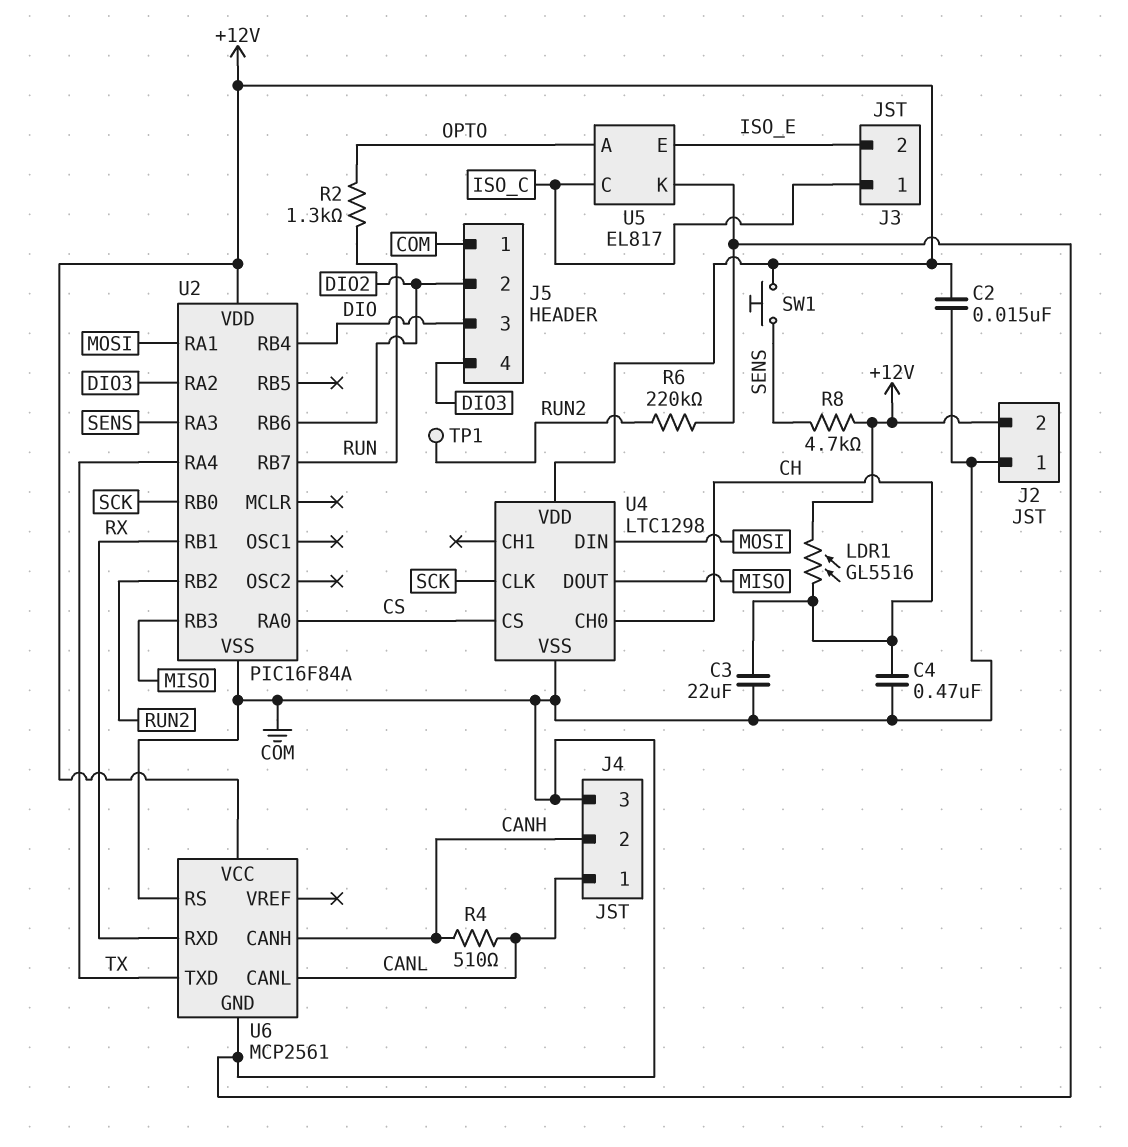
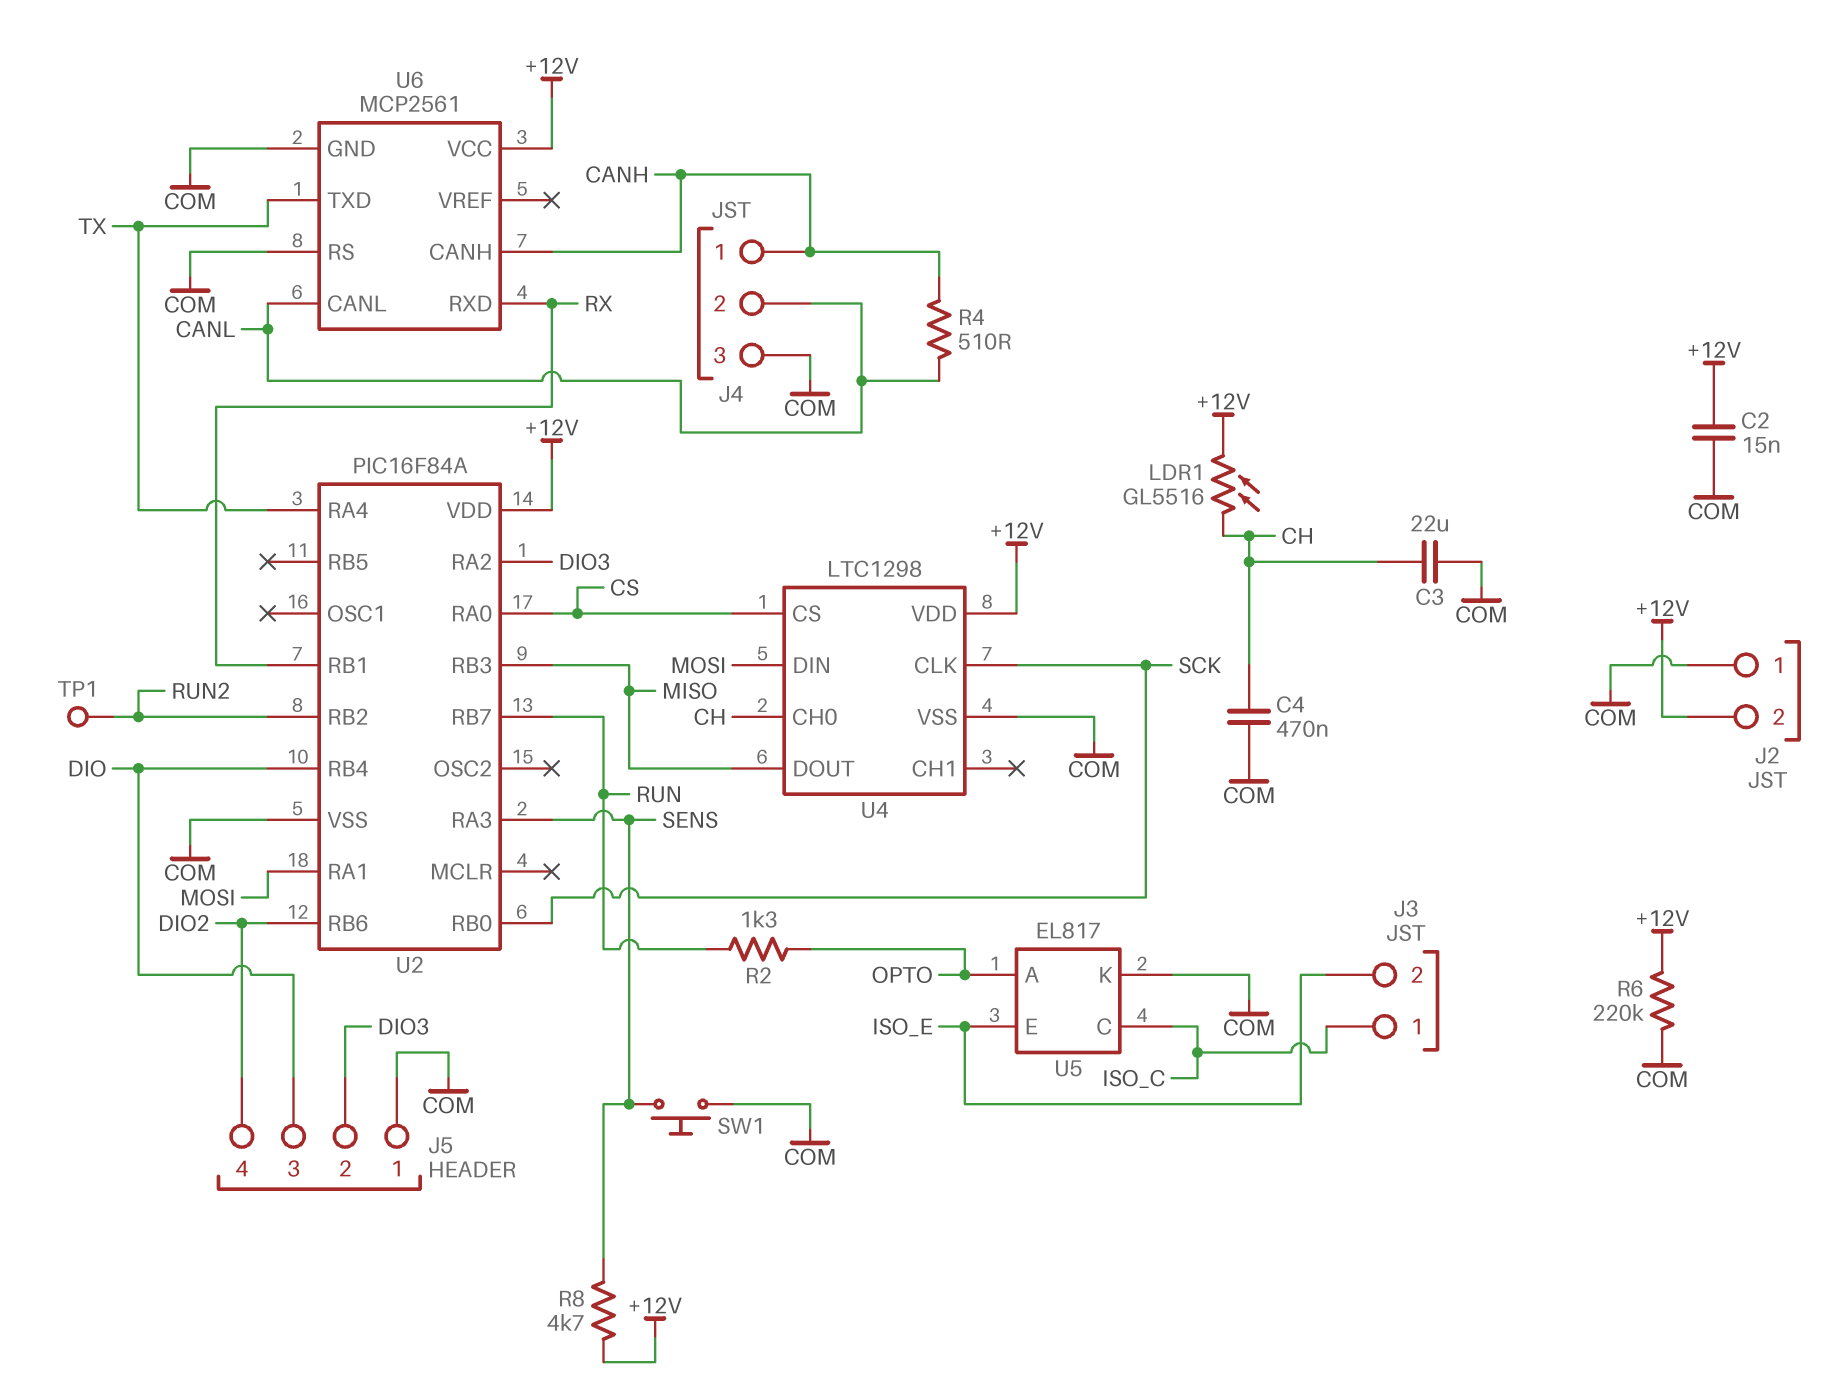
J4 pin 1: CANL -> CANH
J4 pin 2: CANH -> CANL
J5 pin 2: DIO2 -> DIO3
J5 pin 4: DIO3 -> DIO2
R6: 220k (COM, RUN2) -> 220k (+12V, COM)
SW1: button (+12V, SENS) -> button (COM, SENS)

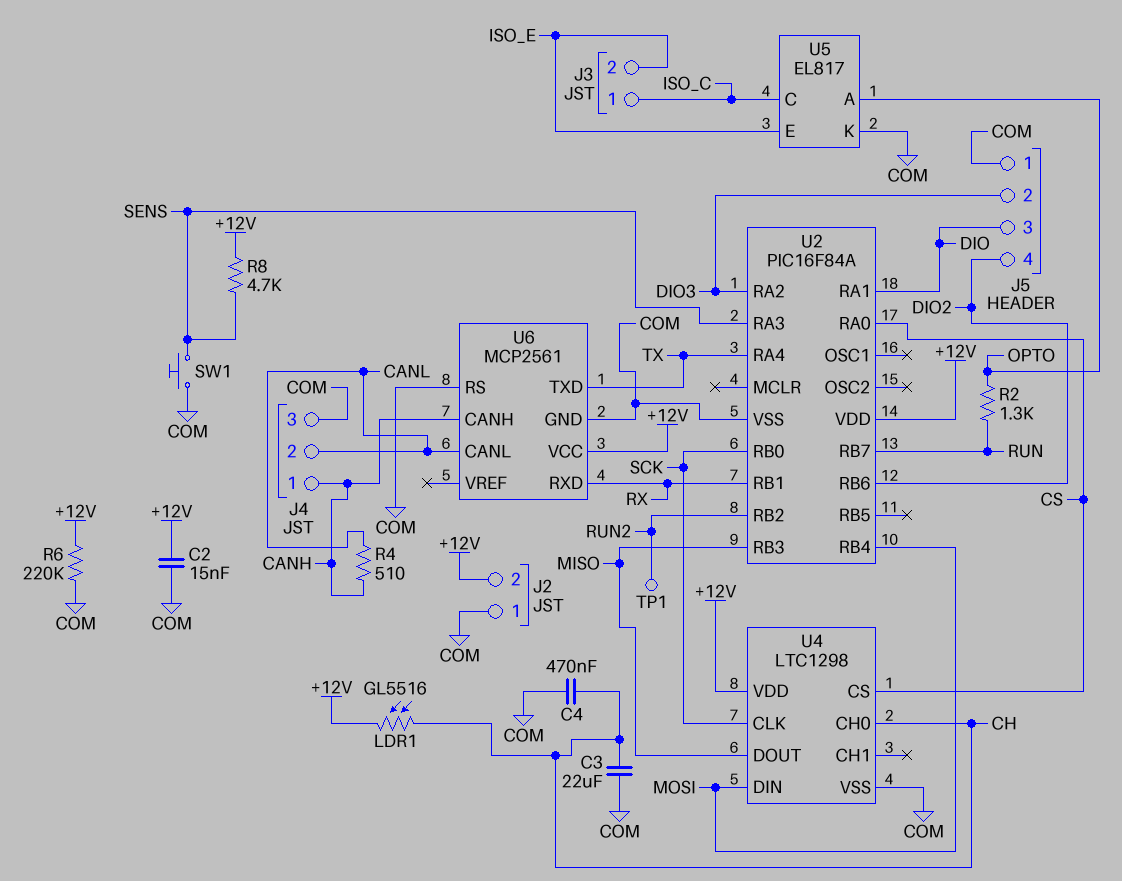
U2 pin RA1: MOSI -> DIO
U2 pin RB4: DIO -> MOSI

